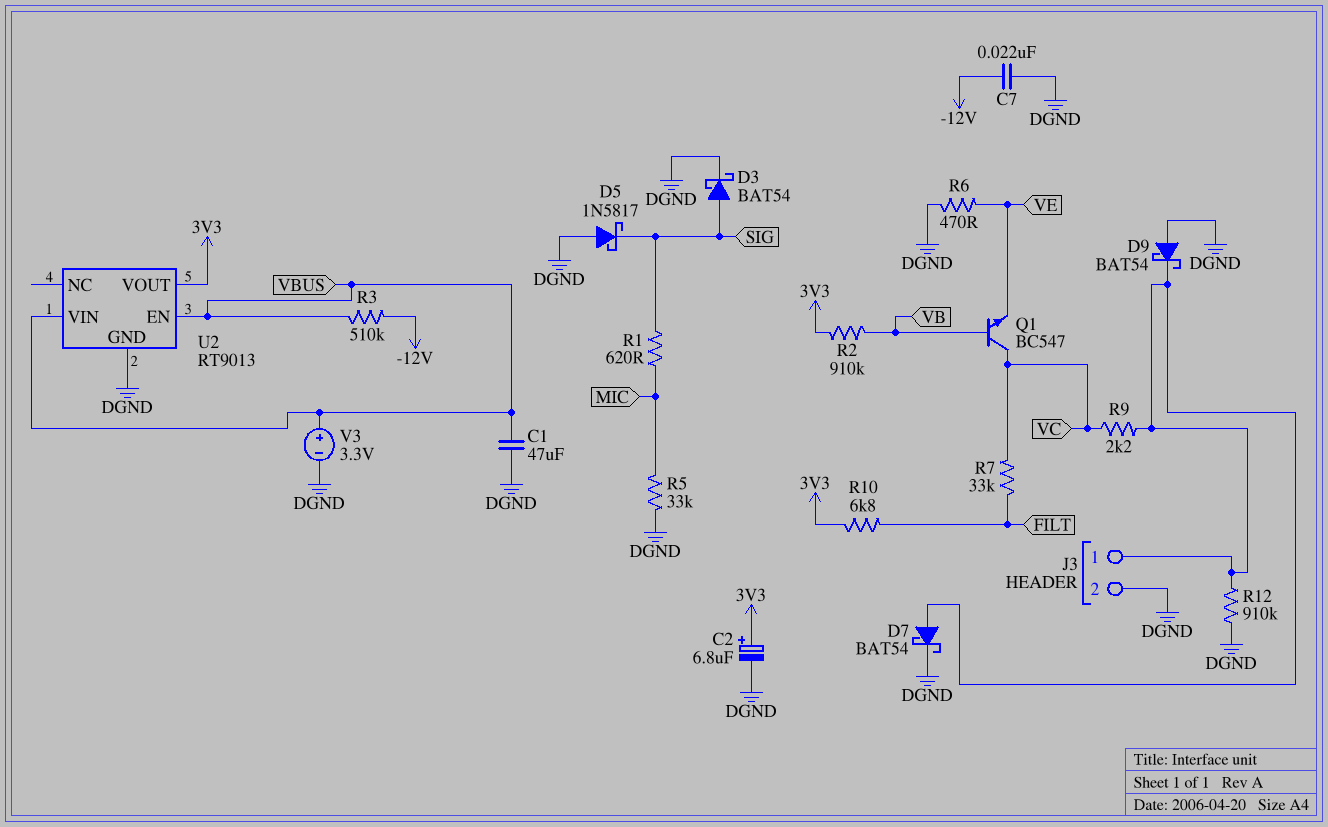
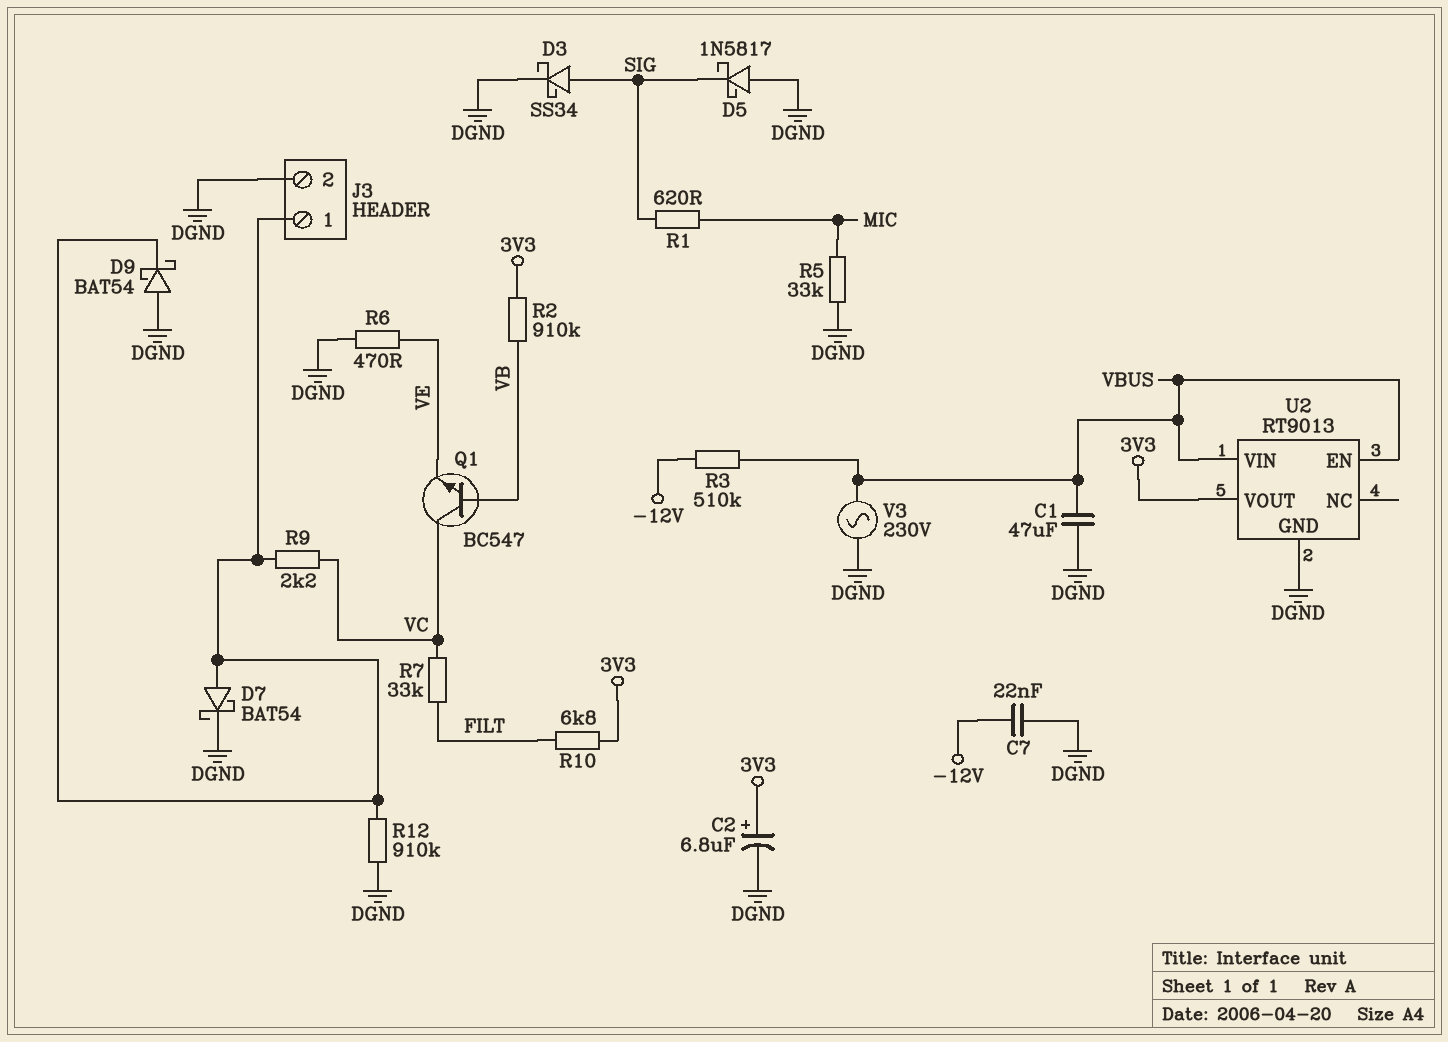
D3: schottky BAT54 (A SIG, K DGND) -> schottky SS34 (A SIG, K DGND)
V3: 3.3V (plus VBUS, minus DGND) -> AC 230V (DGND, VBUS)

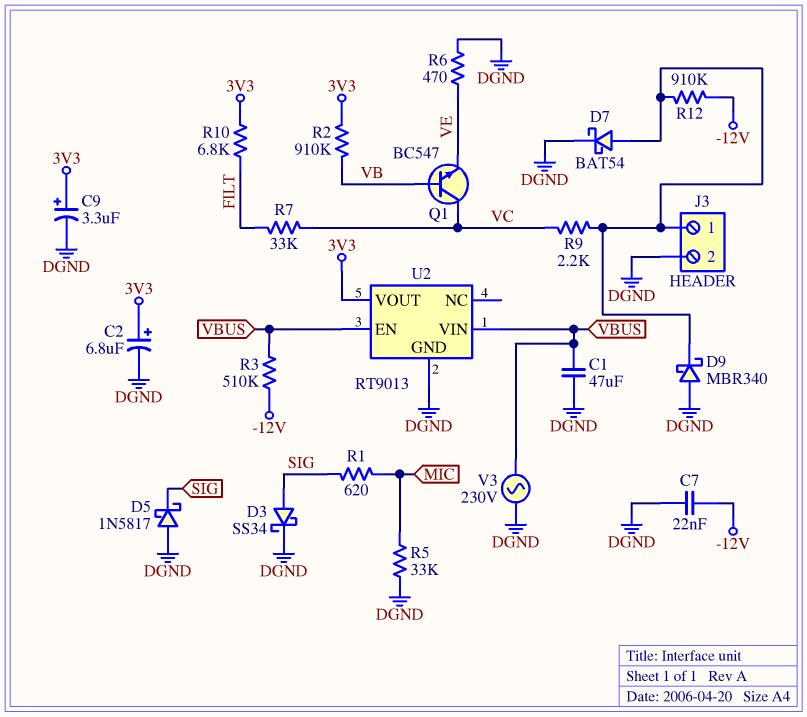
C9: none -> 3.3uF (plus 3V3, minus DGND)
D9: schottky BAT54 (A DGND, K J3/1) -> schottky MBR340 (A DGND, K J3/1)
R12: 910k (DGND, J3/1) -> 910k (-12V, J3/1)

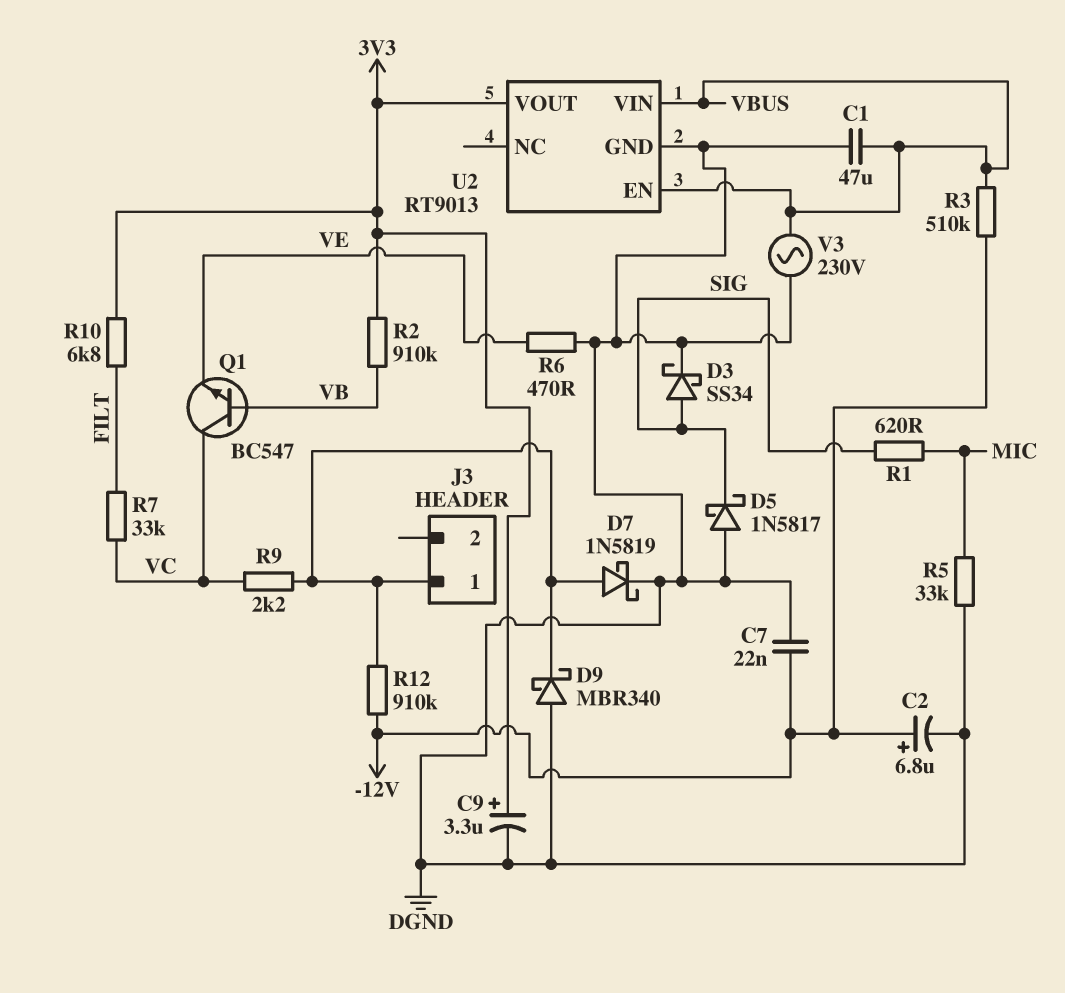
C2: 6.8uF (plus 3V3, minus DGND) -> 6.8uF (plus -12V, minus DGND)
D7: schottky BAT54 (A J3/1, K DGND) -> schottky 1N5819 (A J3/1, K DGND)
J3 pin 2: DGND -> none

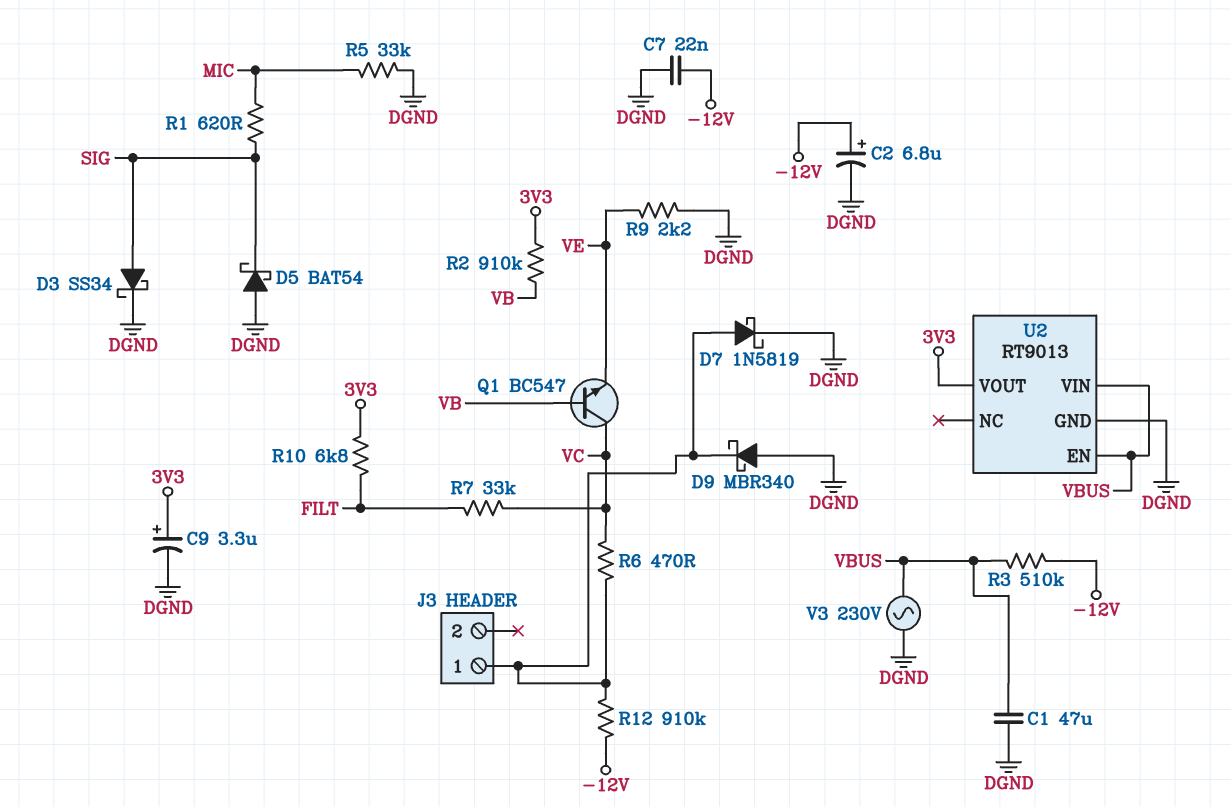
D5: schottky 1N5817 (A DGND, K SIG) -> schottky BAT54 (A DGND, K SIG)
R6: 470 (DGND, VE) -> 470 (J3/1, VC)
R9: 2.2k (J3/1, VC) -> 2.2k (DGND, VE)

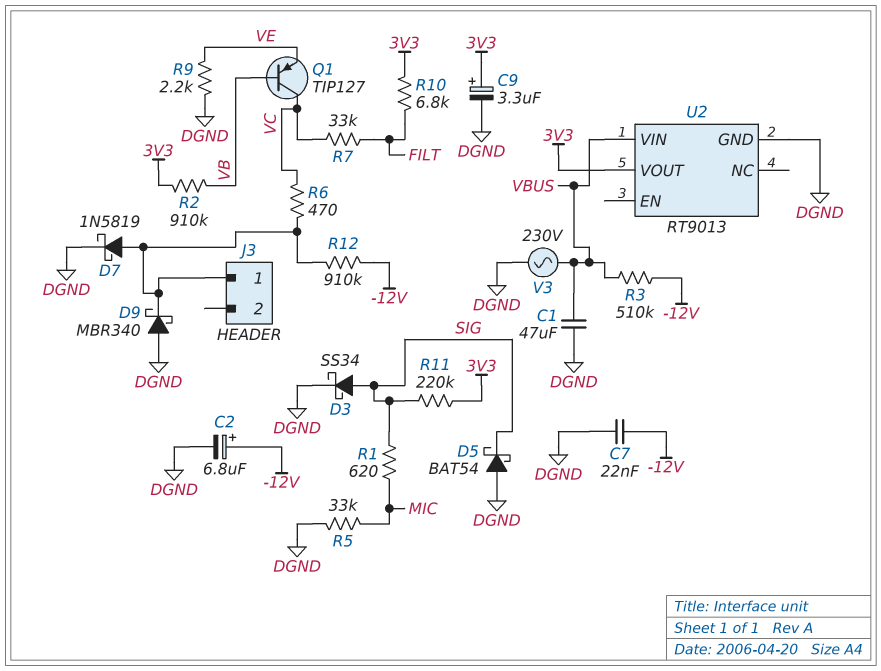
Q1: NPN BC547 (B VB, C VC, E VE) -> PNP TIP127 (B VB, C VC, E VE)
R11: none -> 220k (3V3, SIG)
U2 pin EN: VBUS -> none

